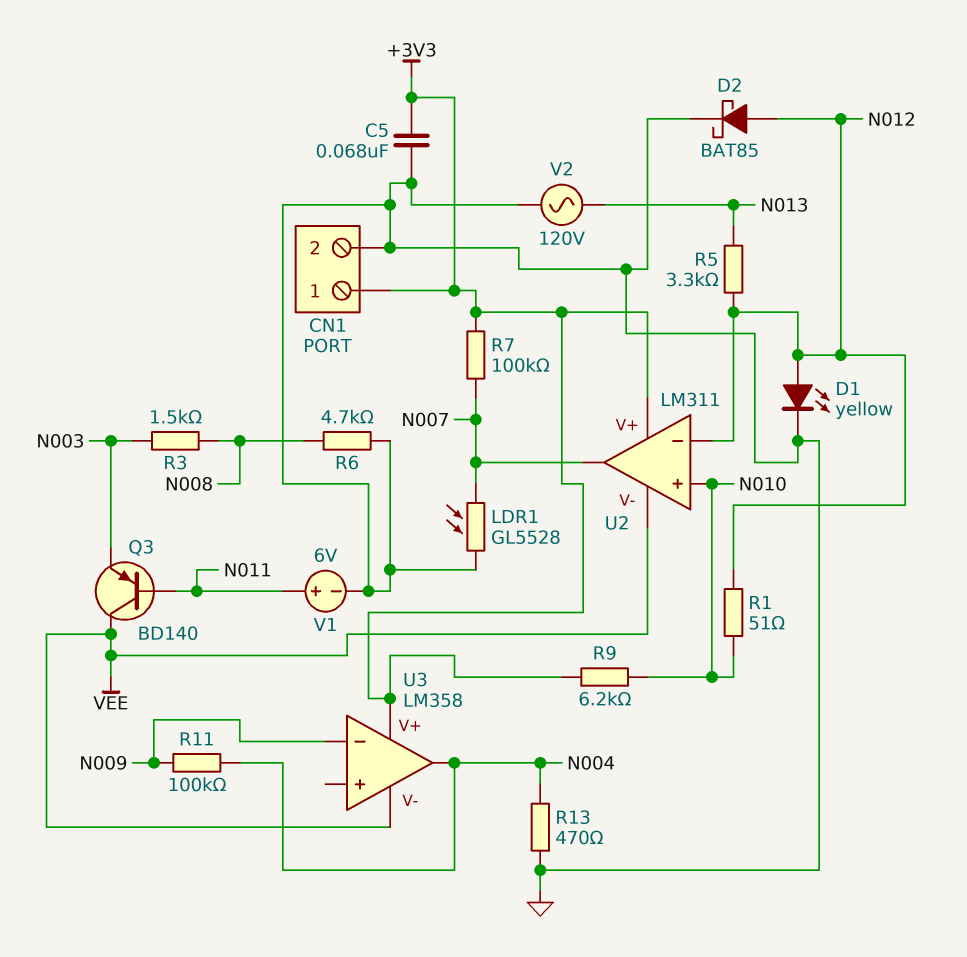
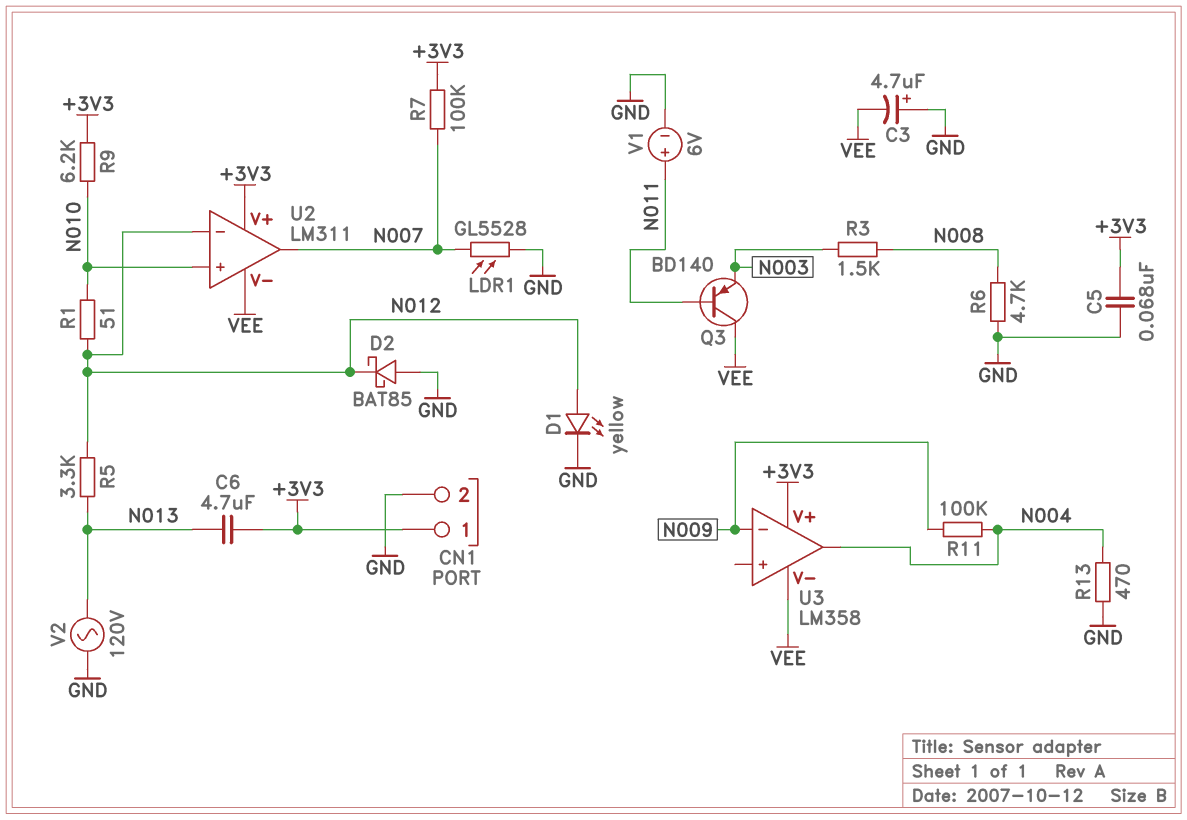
C3: none -> 4.7uF (plus GND, minus VEE)
C6: none -> 4.7uF (+3V3, N013)
D2: schottky BAT85 (A N012, K GND) -> schottky BAT85 (A GND, K N012)

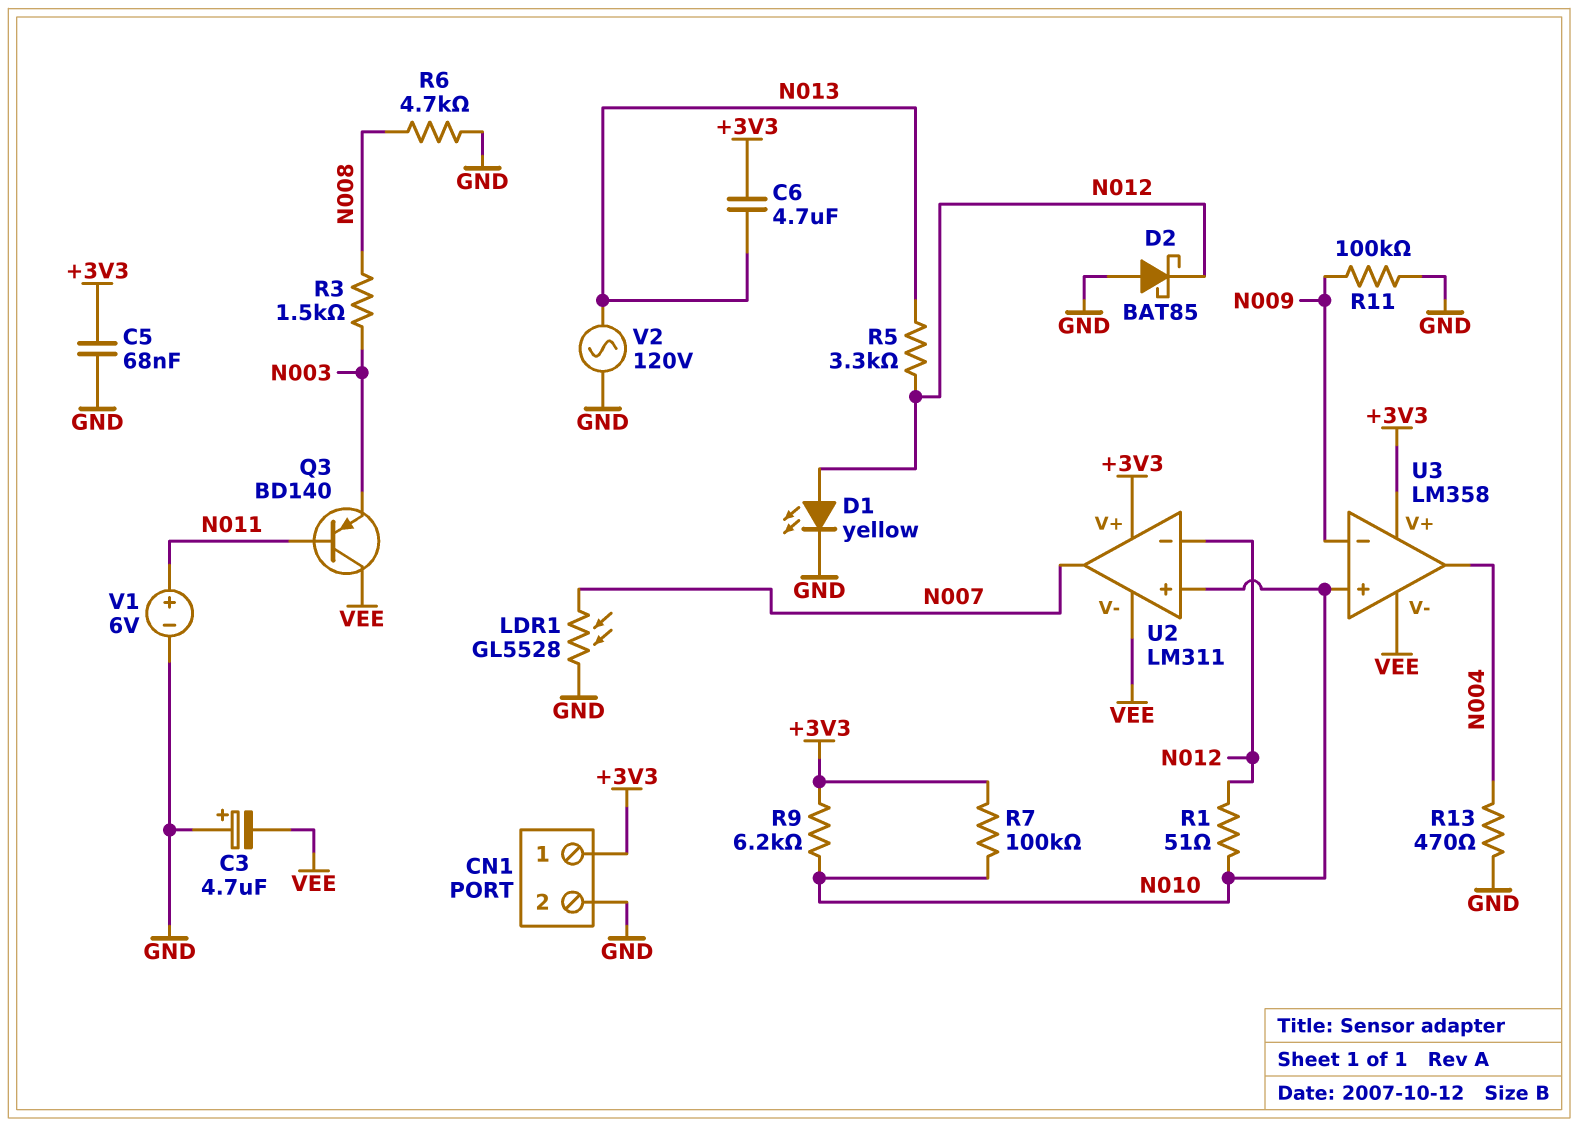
R7: 100k (+3V3, N007) -> 100k (+3V3, N010)
R11: 100k (N004, N009) -> 100k (GND, N009)
U3 pin in+: none -> N010

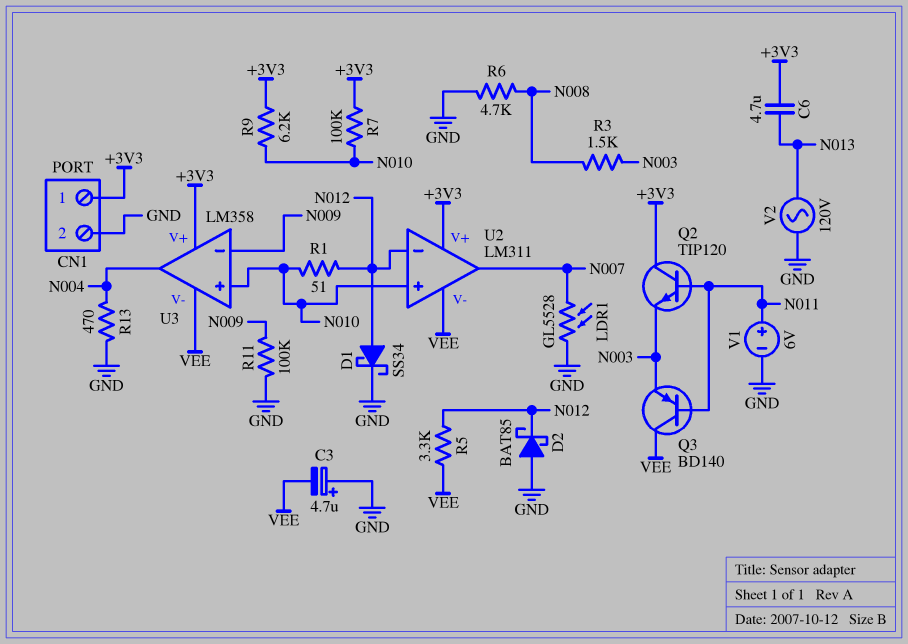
C5: 68nF (+3V3, GND) -> none
D1: LED yellow (A N012, K GND) -> schottky SS34 (A N012, K GND)
Q2: none -> NPN TIP120 (B N011, C +3V3, E N003)
R5: 3.3k (N012, N013) -> 3.3k (N012, VEE)

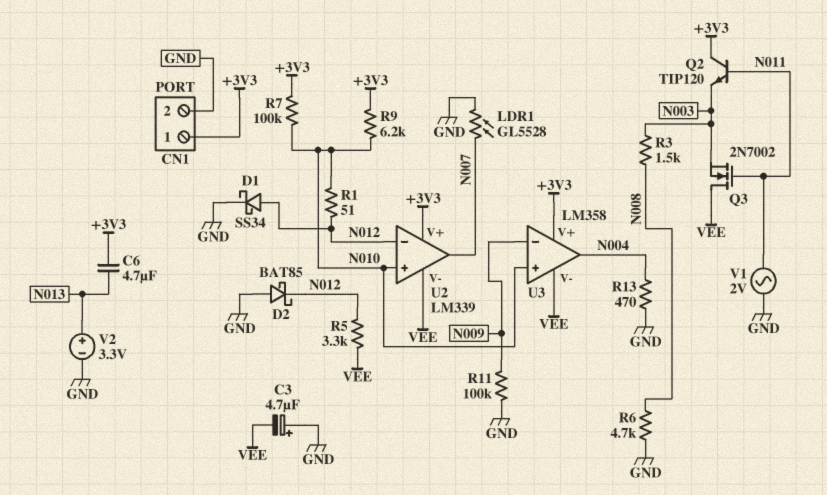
Q3: PNP BD140 (B N011, C VEE, E N003) -> NMOS 2N7002 (G N011, D VEE, S N003)
U2: LM311 -> LM339
V1: 6V (plus N011, minus GND) -> AC 2V (GND, N011)
V2: AC 120V (GND, N013) -> 3.3V (plus N013, minus GND)

